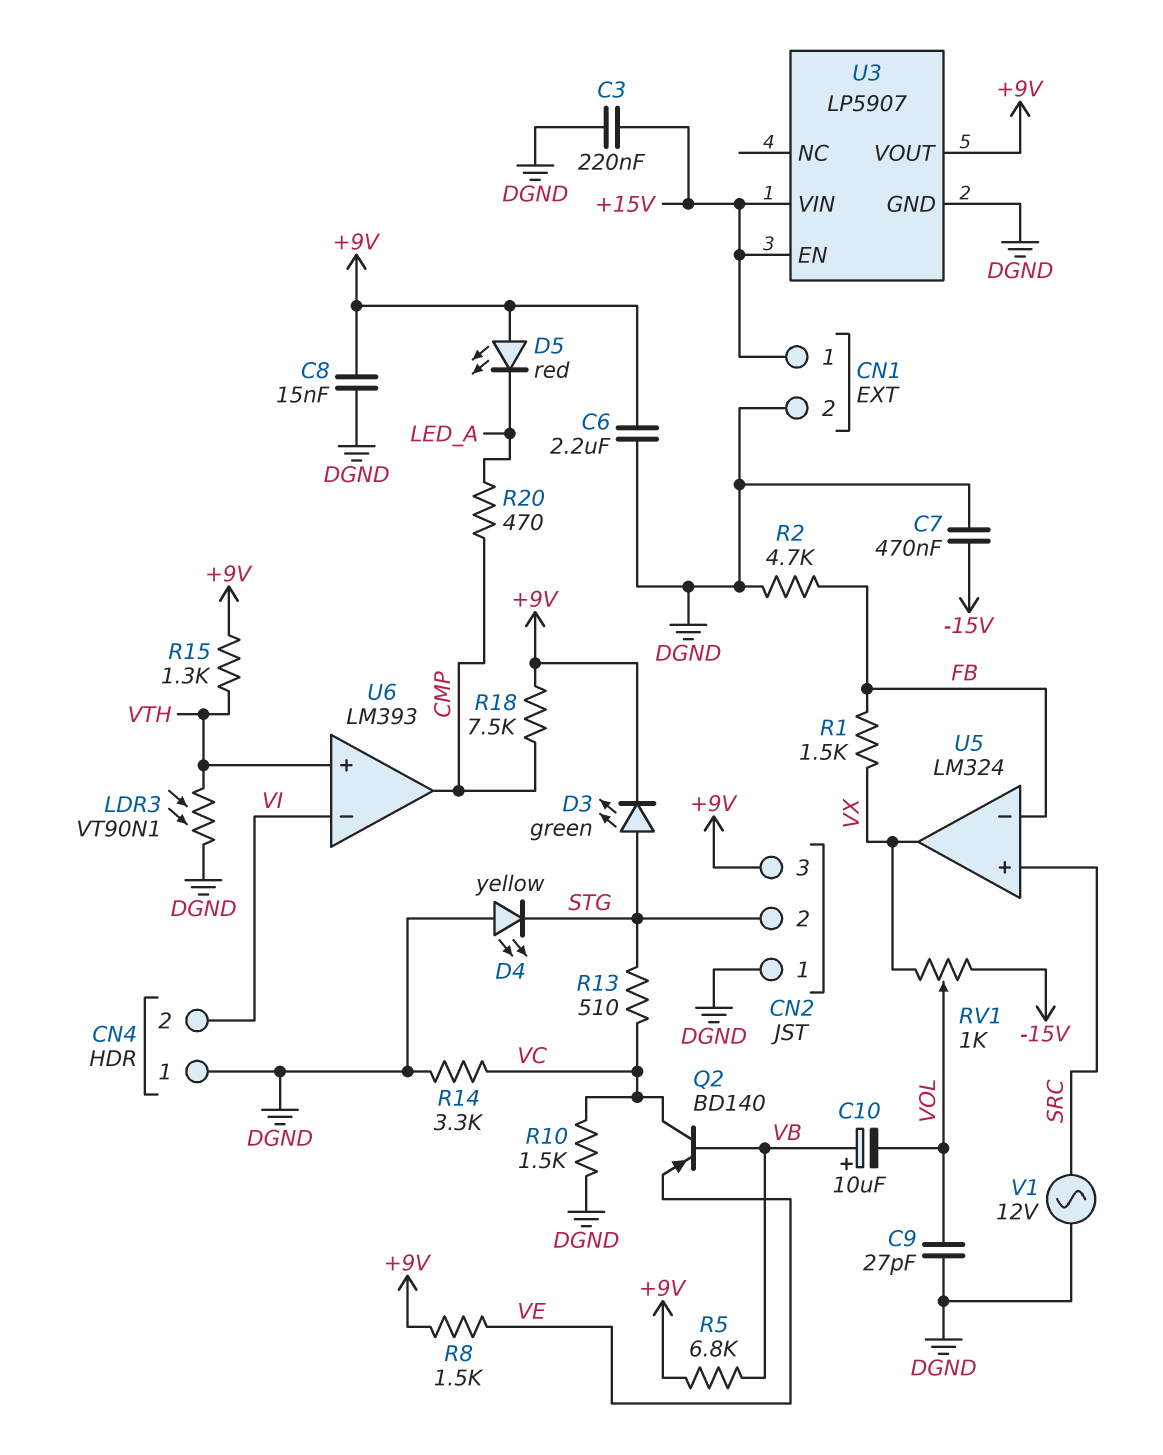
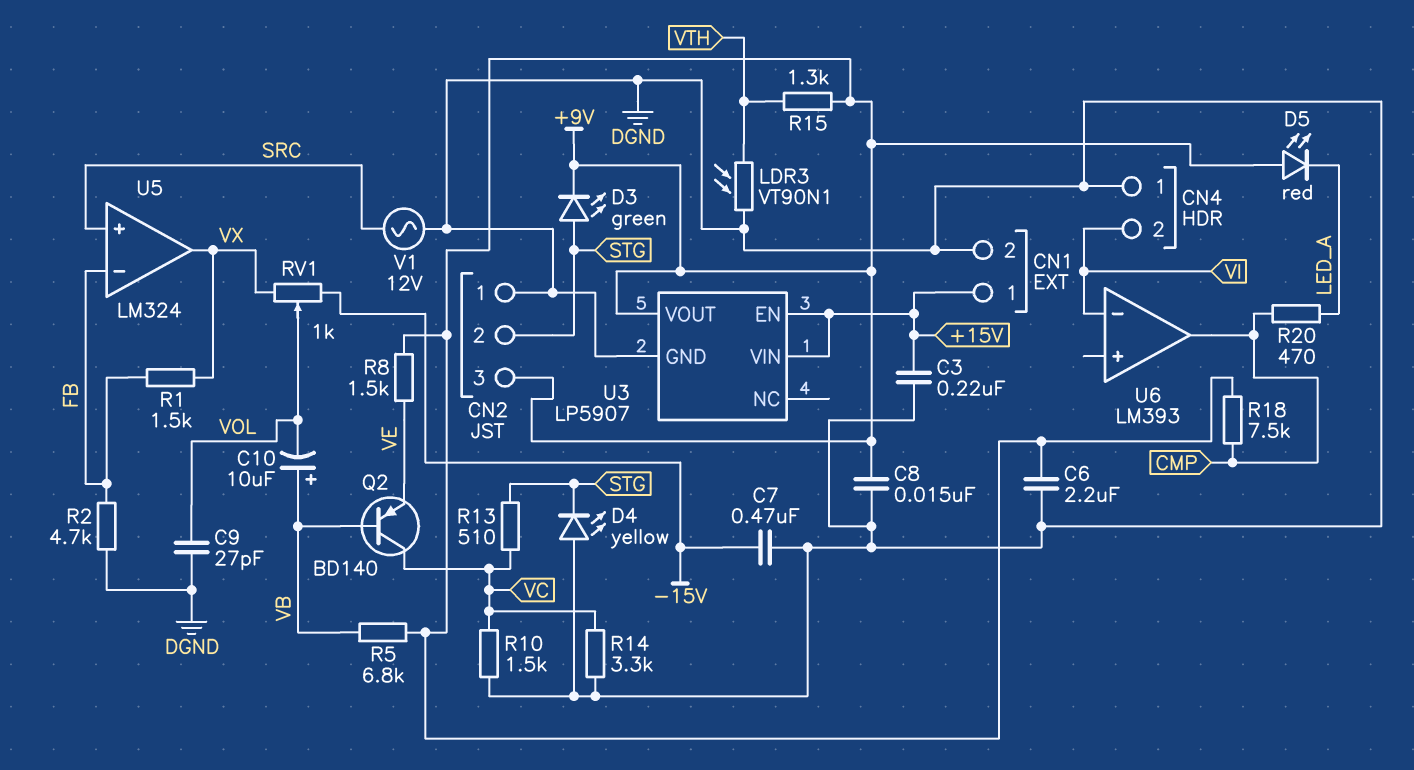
U6 pin in+: VTH -> none

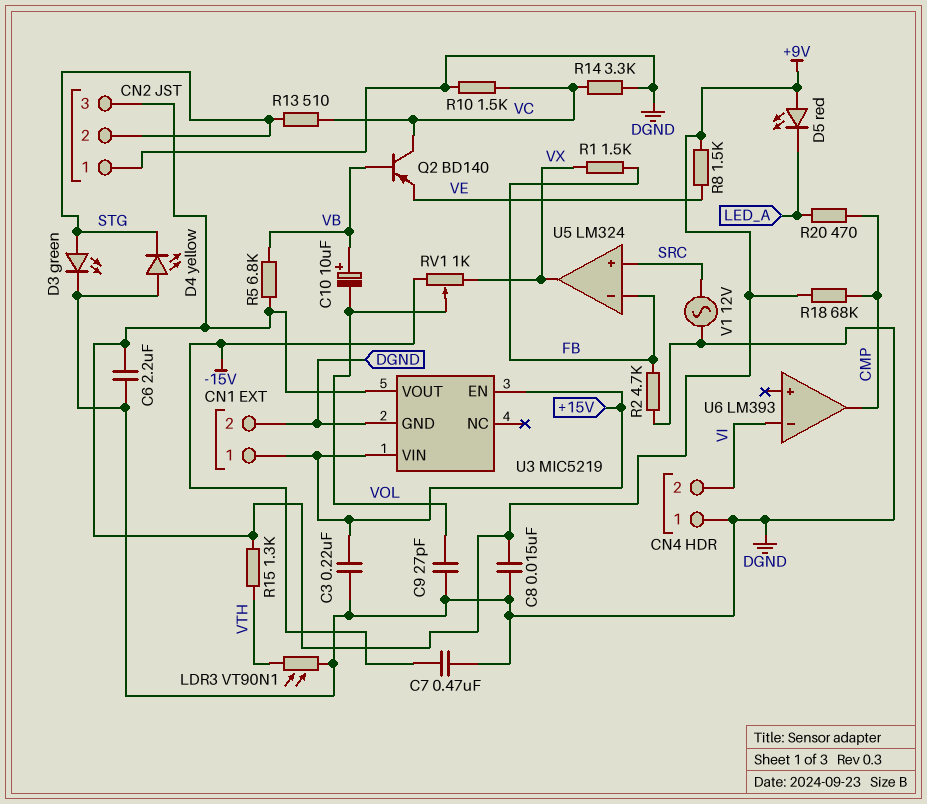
D3: LED green (A STG, K +9V) -> LED green (A STG, K DGND)
R18: 7.5k (+9V, CMP) -> 68k (+9V, CMP)
U3: LP5907 -> MIC5219

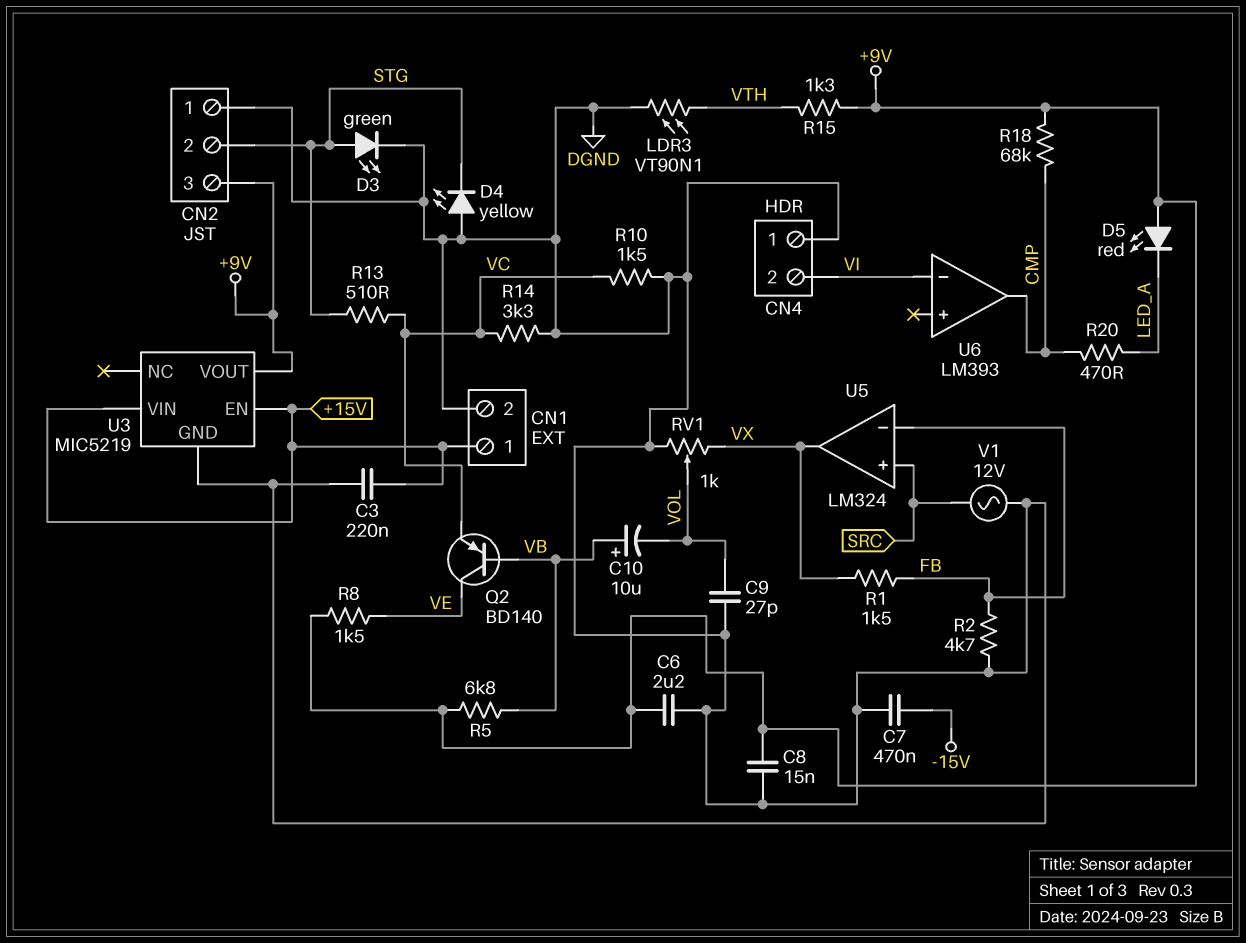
Q2: PNP BD140 (B VB, C VC, E VE) -> PNP BD140 (B VB, C VE, E VC)
RV1: 1k (-15V, VX, wiper VOL) -> 1k (DGND, VX, wiper VOL)

